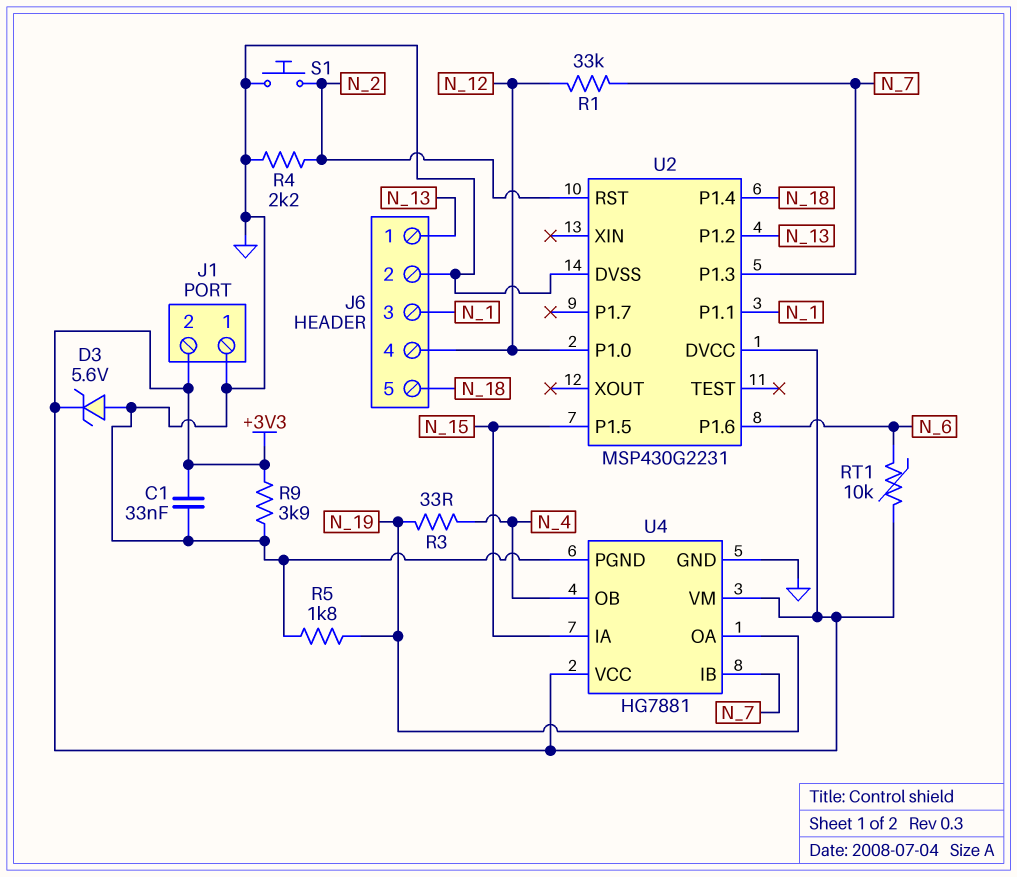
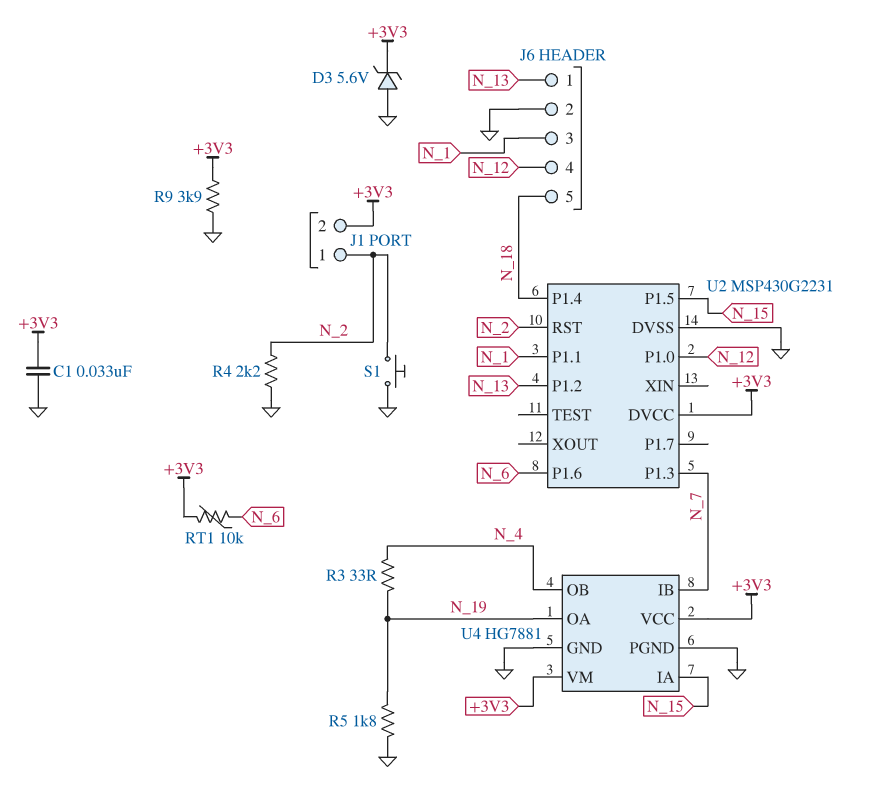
J1 pin 1: GND -> N_2
R1: 33k (N_7, N_12) -> none

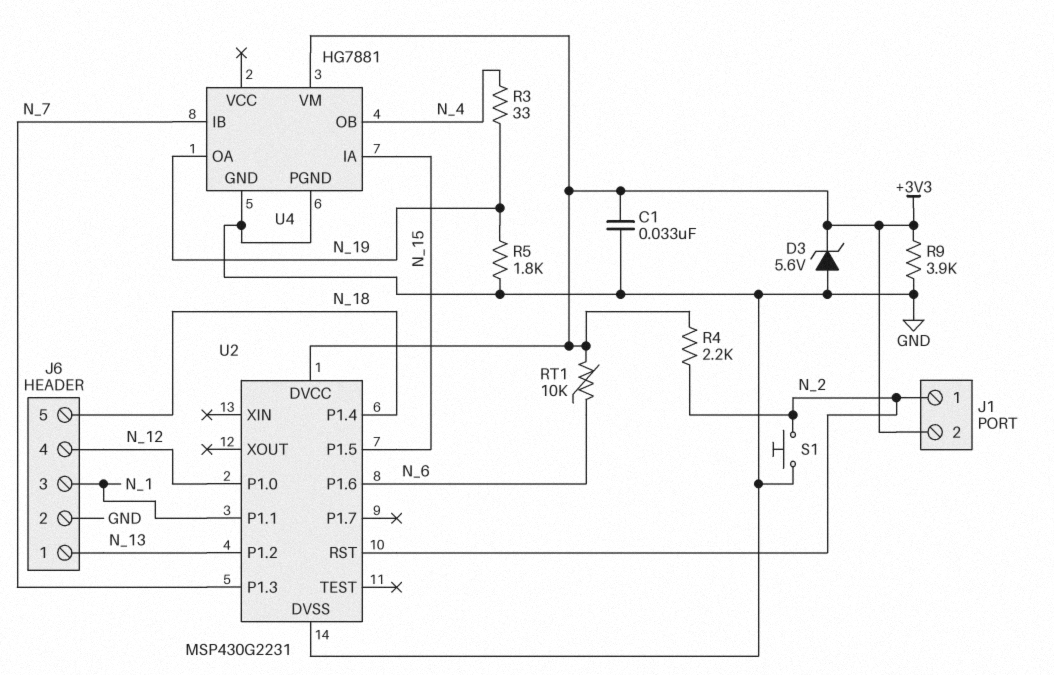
R4: 2.2k (GND, N_2) -> 2.2k (+3V3, N_2)
U4 pin VCC: +3V3 -> none

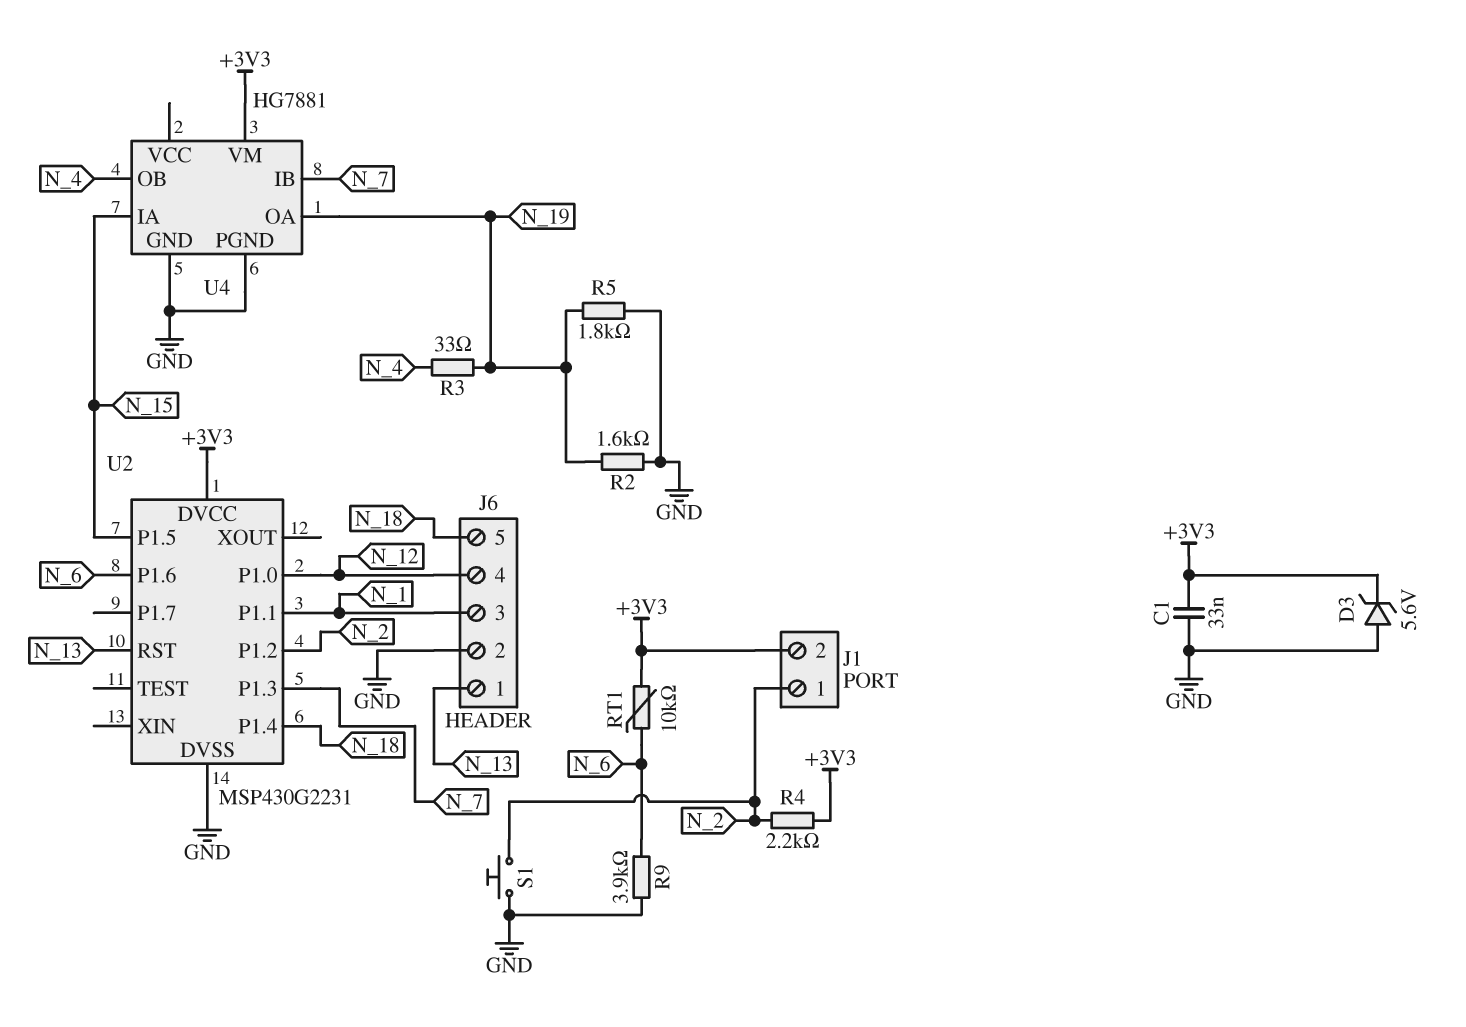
R2: none -> 1.6k (GND, N_19)
R9: 3.9k (+3V3, GND) -> 3.9k (GND, N_6)
U2 pin P1.2: N_13 -> N_2
U2 pin RST: N_2 -> N_13

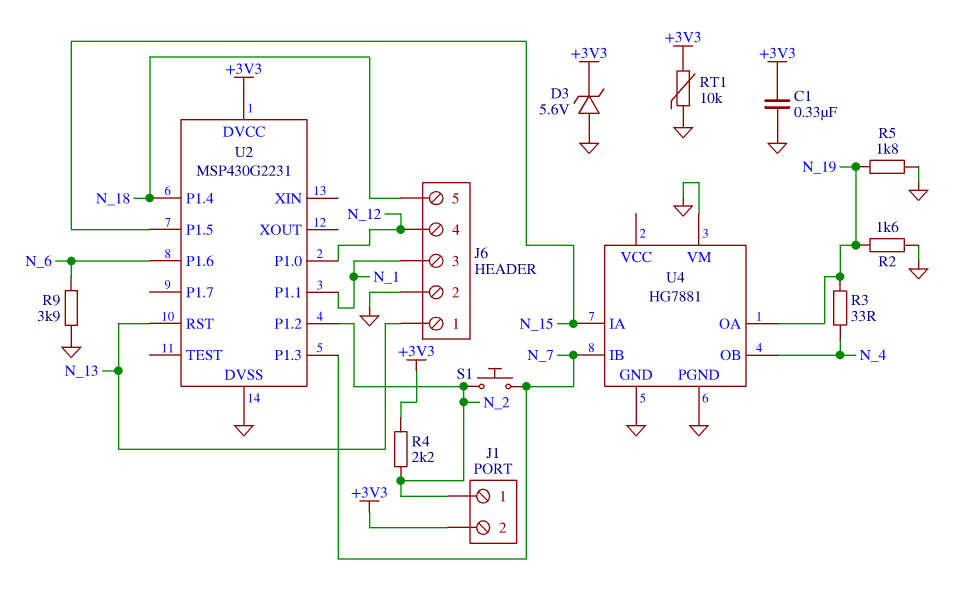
C1: 33nF (+3V3, GND) -> 330nF (+3V3, GND)
RT1: 10k (+3V3, N_6) -> 10k (+3V3, GND)
S1: button (GND, N_2) -> button (N_2, N_7)
U4 pin VM: +3V3 -> GND

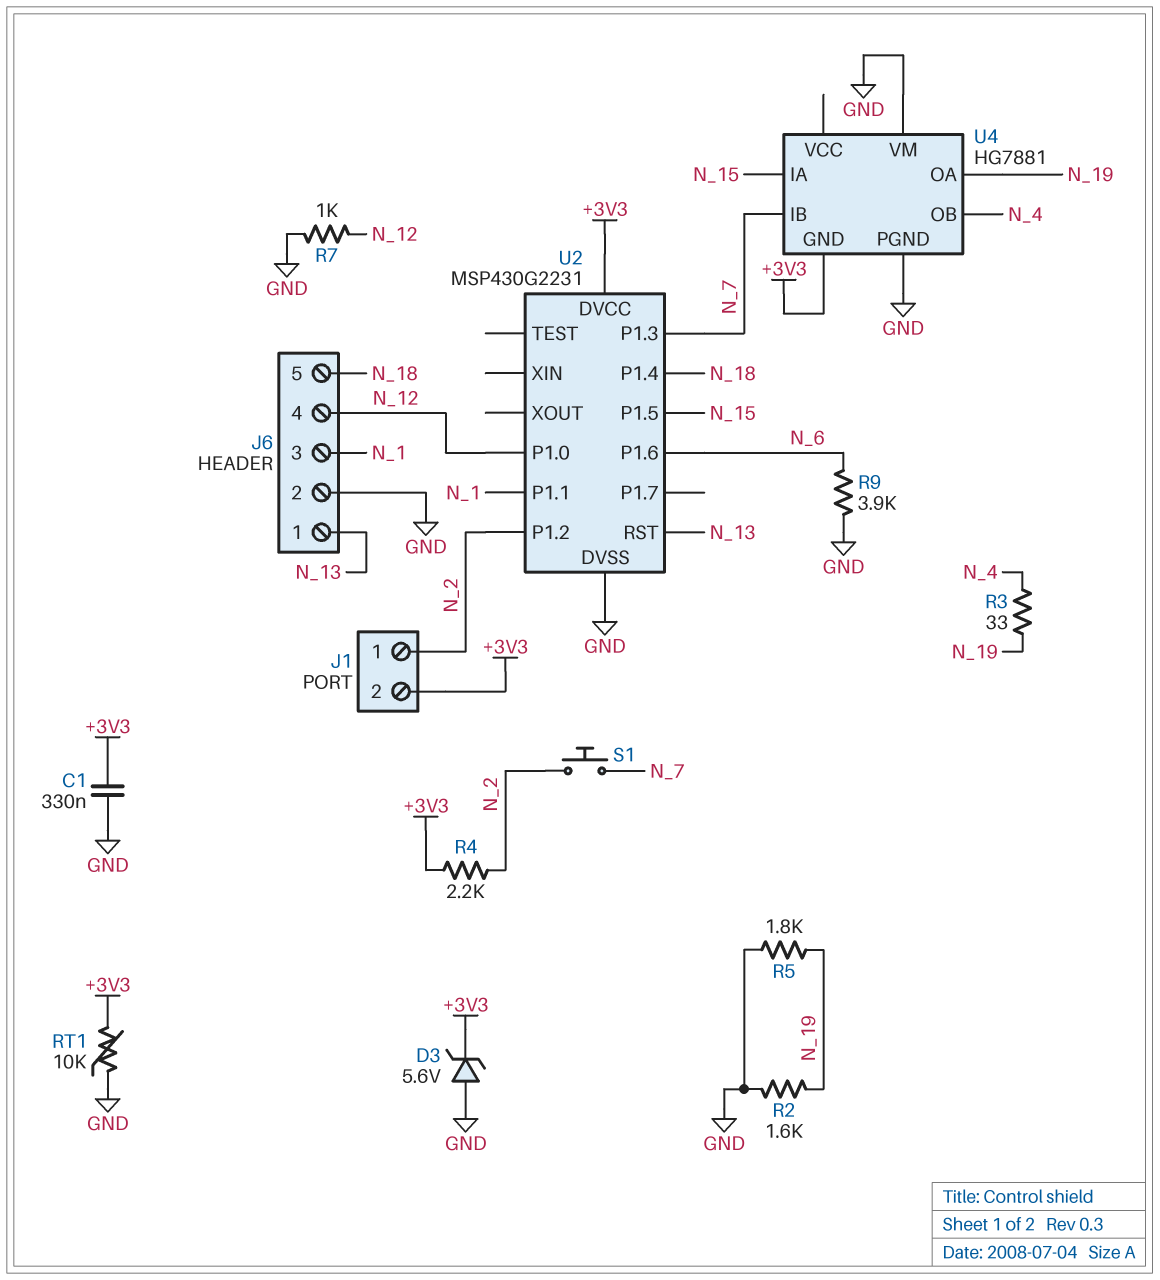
R7: none -> 1k (GND, N_12)
U4 pin GND: GND -> +3V3

